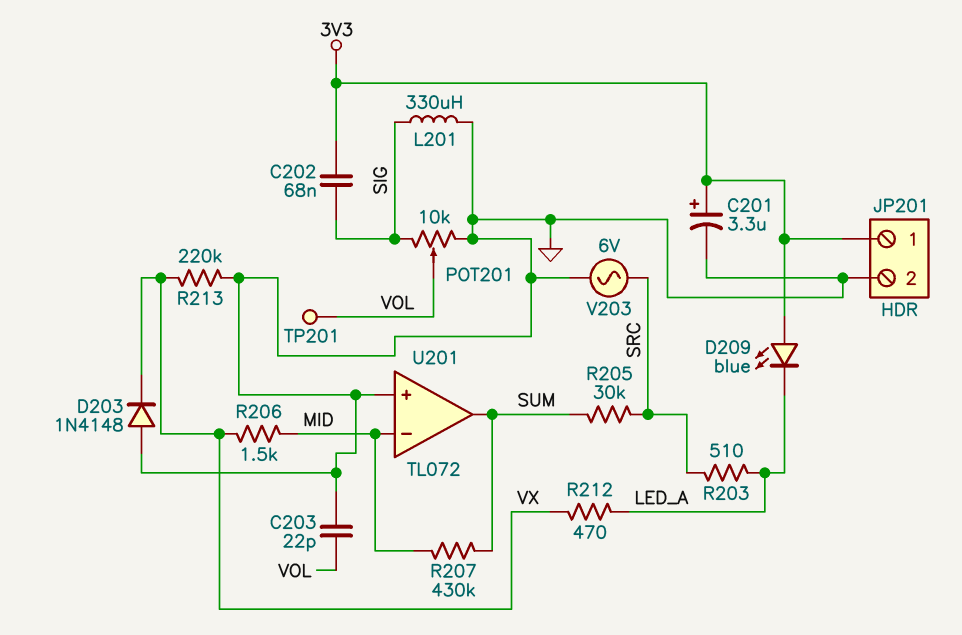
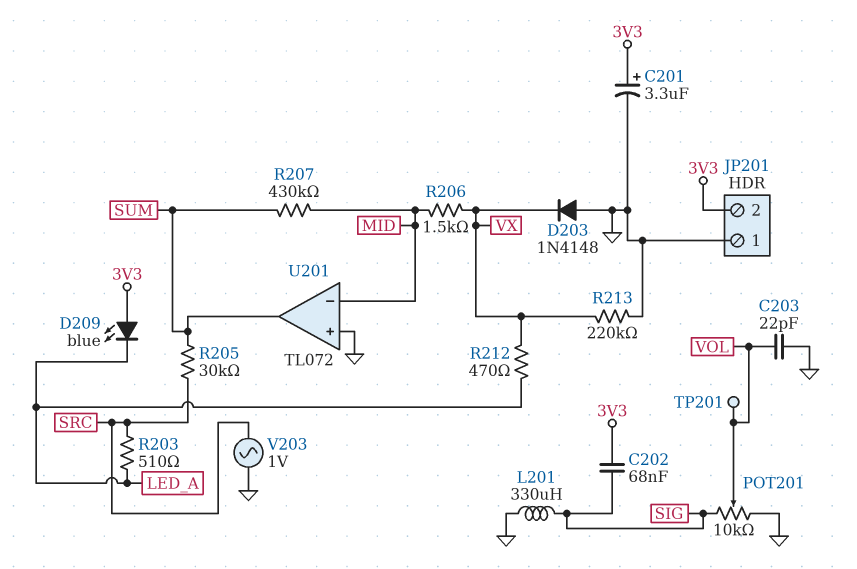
JP201 pin 1: 3V3 -> GND
JP201 pin 2: GND -> 3V3
V203: AC 6V (GND, SRC) -> AC 1V (GND, SRC)

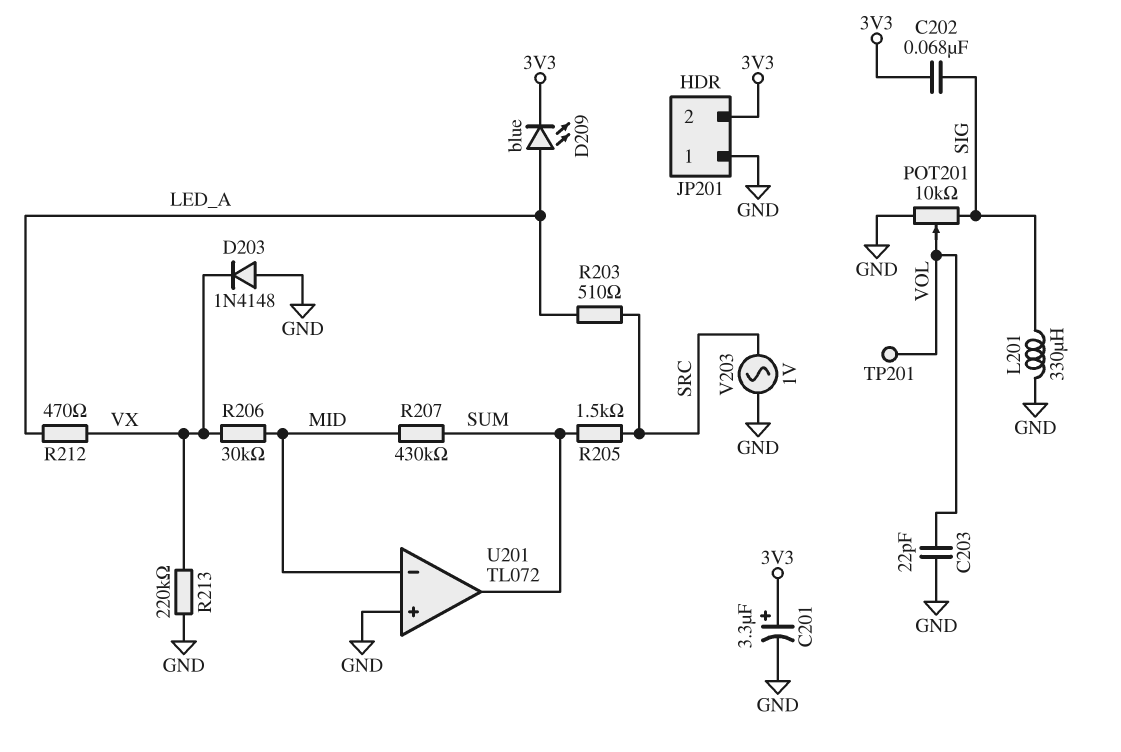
D209: LED blue (A 3V3, K LED_A) -> LED blue (A LED_A, K 3V3)
R205: 30k (SRC, SUM) -> 1.5k (SRC, SUM)
R206: 1.5k (MID, VX) -> 30k (MID, VX)

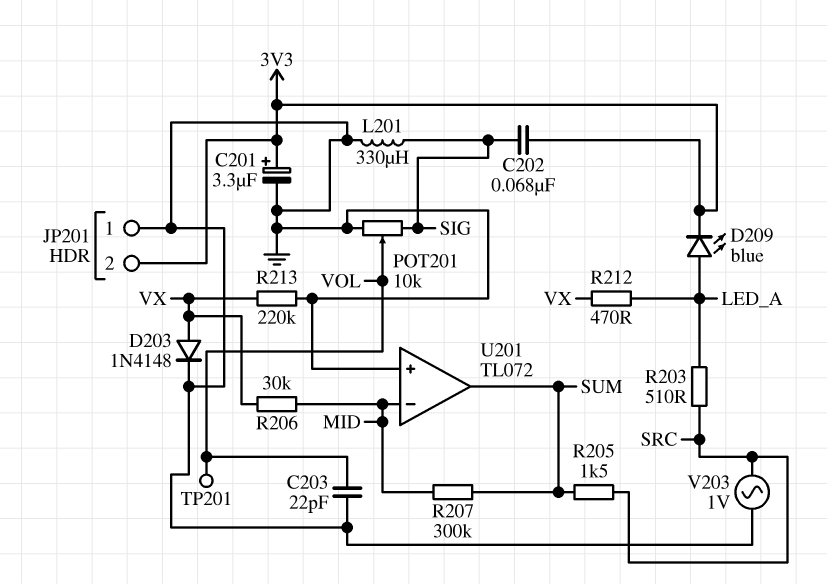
D203: diode 1N4148 (A GND, K VX) -> diode 1N4148 (A VX, K GND)
R207: 430k (MID, SUM) -> 300k (MID, SUM)

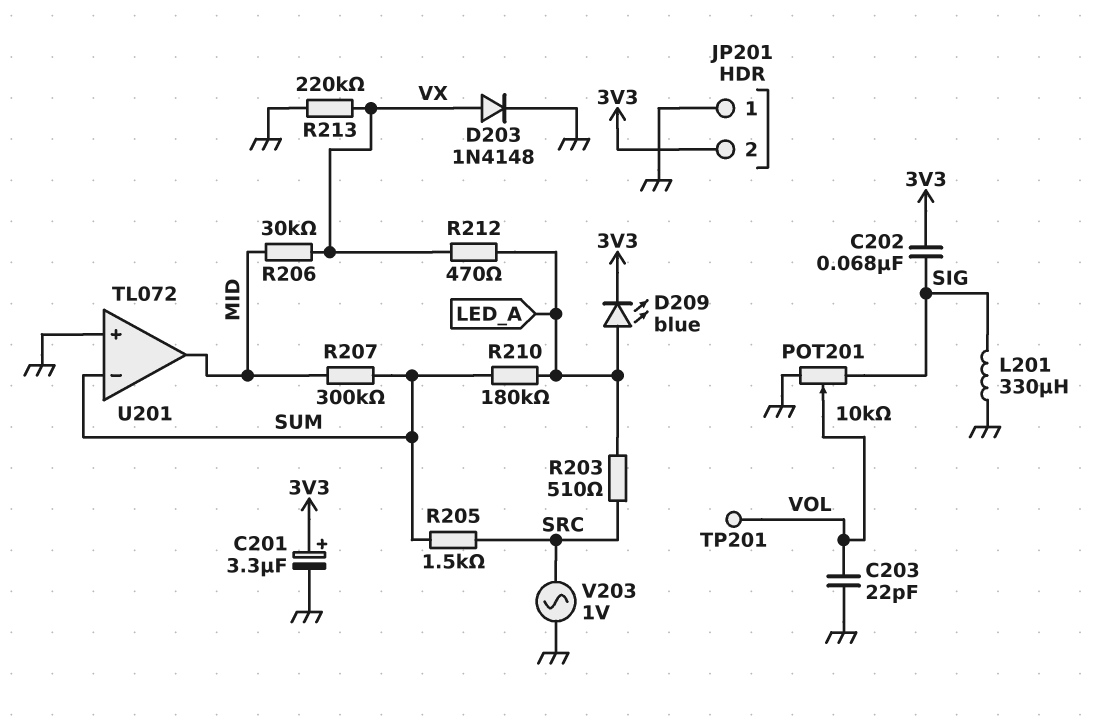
R210: none -> 180k (LED_A, SUM)
U201 pin in-: MID -> SUM
U201 pin out: SUM -> MID

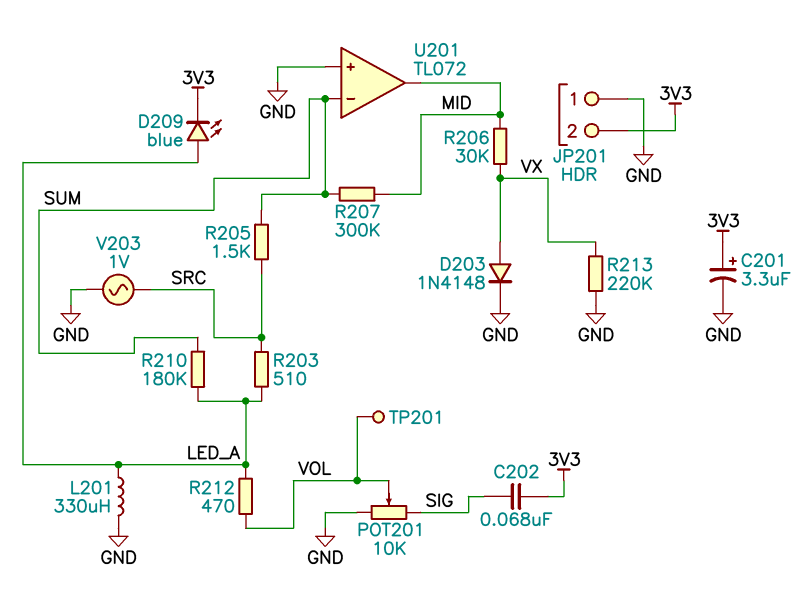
C203: 22pF (GND, VOL) -> none
L201: 330uH (GND, SIG) -> 330uH (GND, LED_A)
R212: 470 (LED_A, VX) -> 470 (LED_A, VOL)

